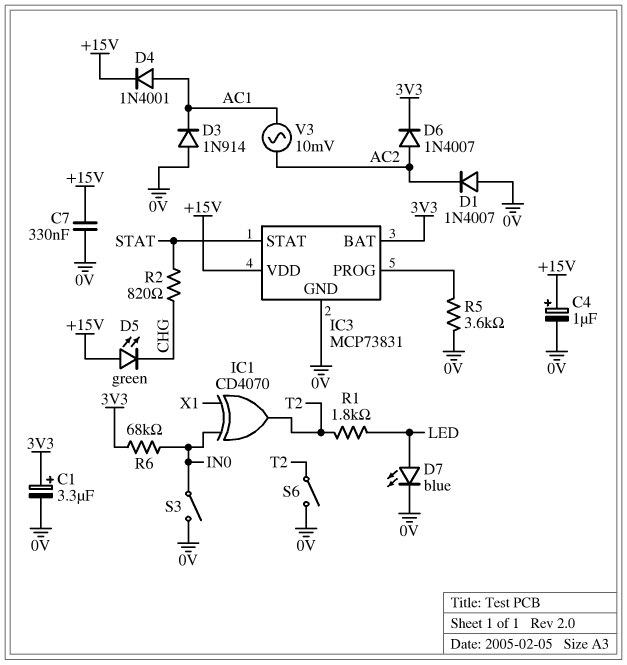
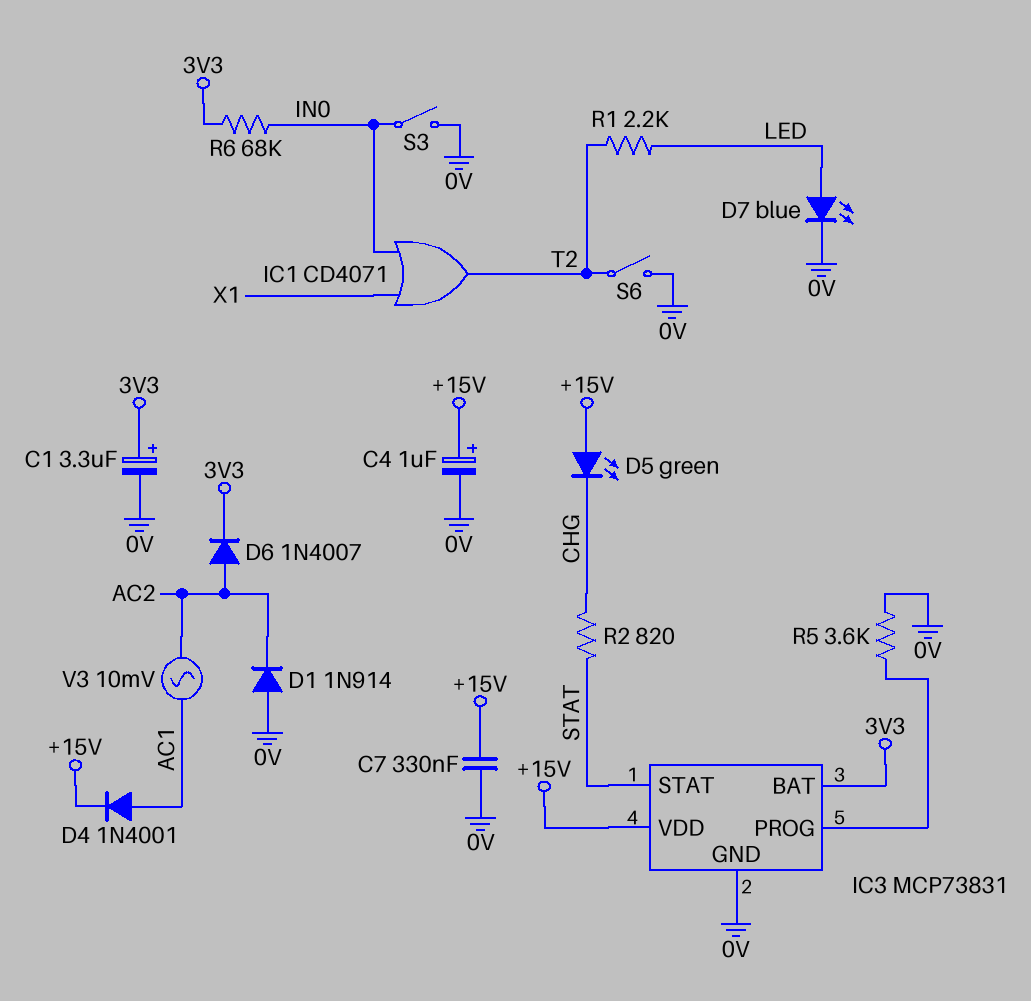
D1: diode 1N4007 (A 0V, K AC2) -> diode 1N914 (A 0V, K AC2)
D3: diode 1N914 (A 0V, K AC1) -> none
IC1: XOR CD4070 (in IN0, in X1, out T2) -> OR CD4071 (in IN0, in X1, out T2)
R1: 1.8k (LED, T2) -> 2.2k (LED, T2)

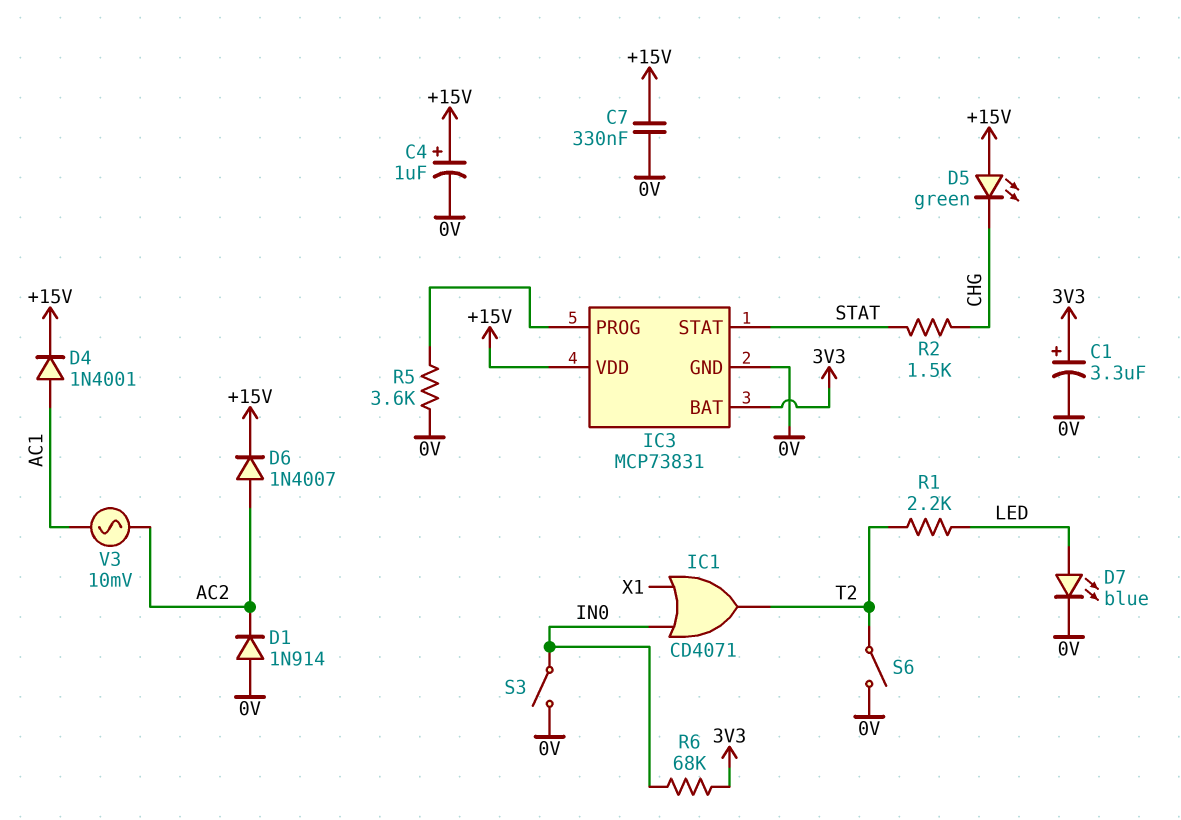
D6: diode 1N4007 (A AC2, K 3V3) -> diode 1N4007 (A AC2, K +15V)
R2: 820 (CHG, STAT) -> 1.5k (CHG, STAT)

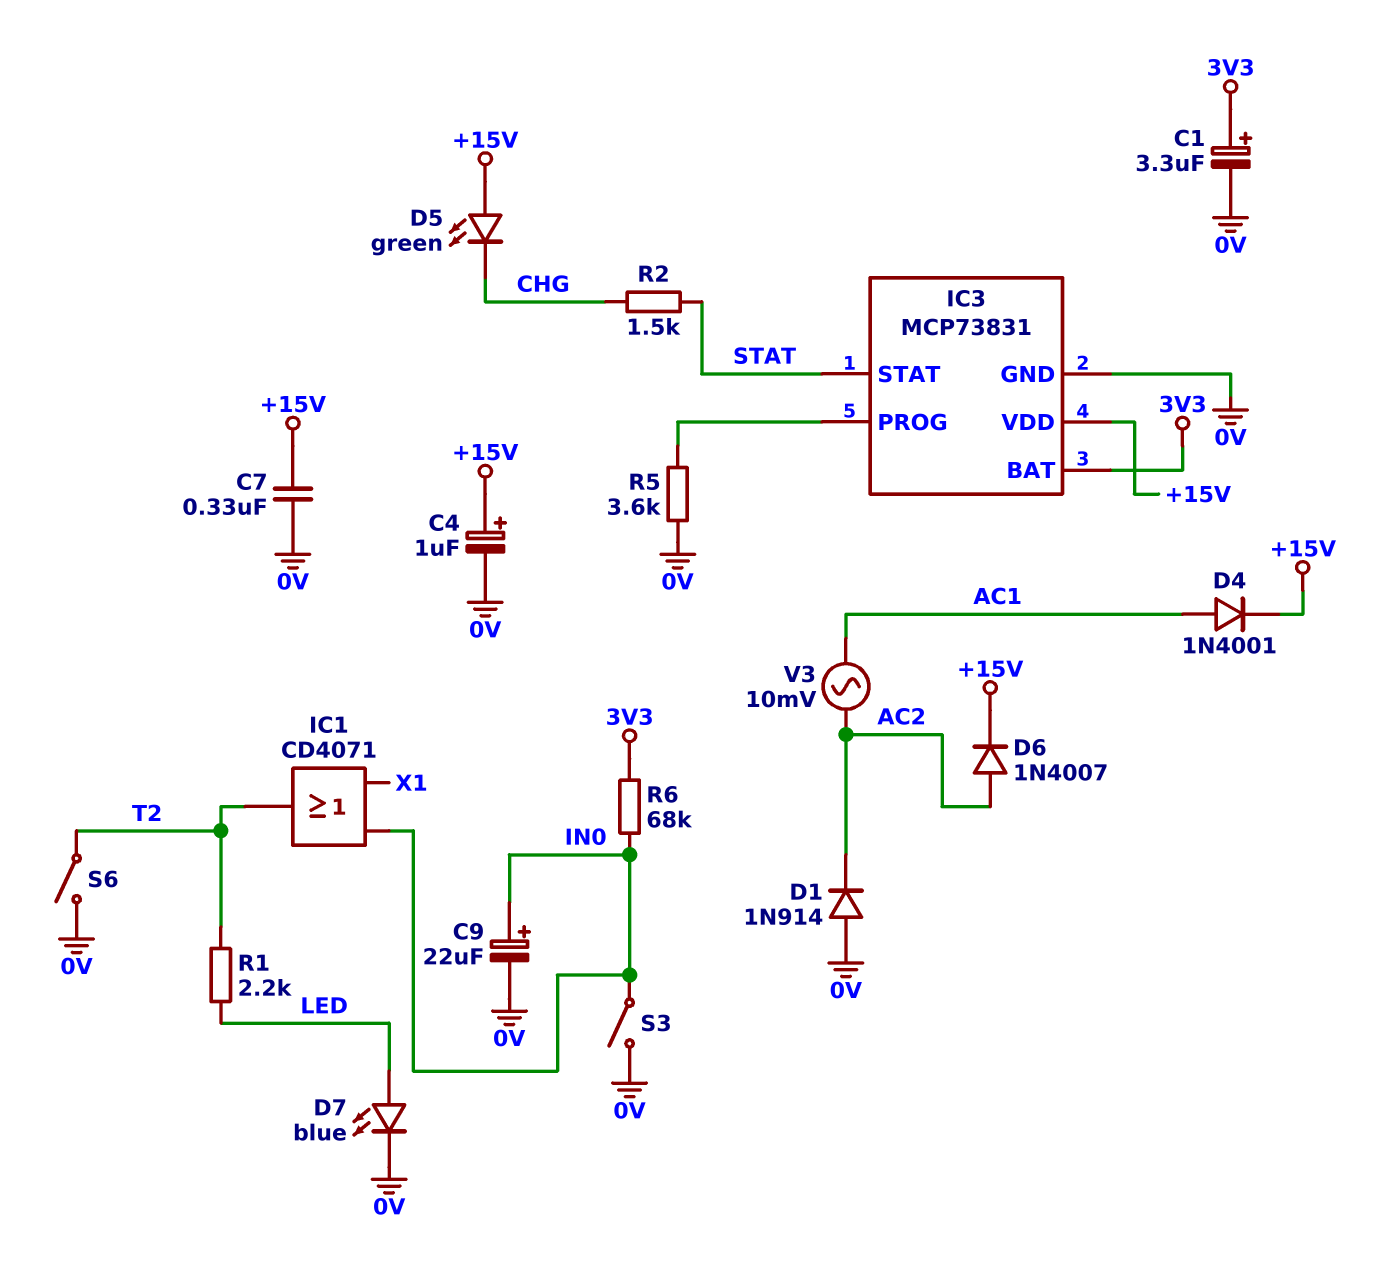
C9: none -> 22uF (plus IN0, minus 0V)

